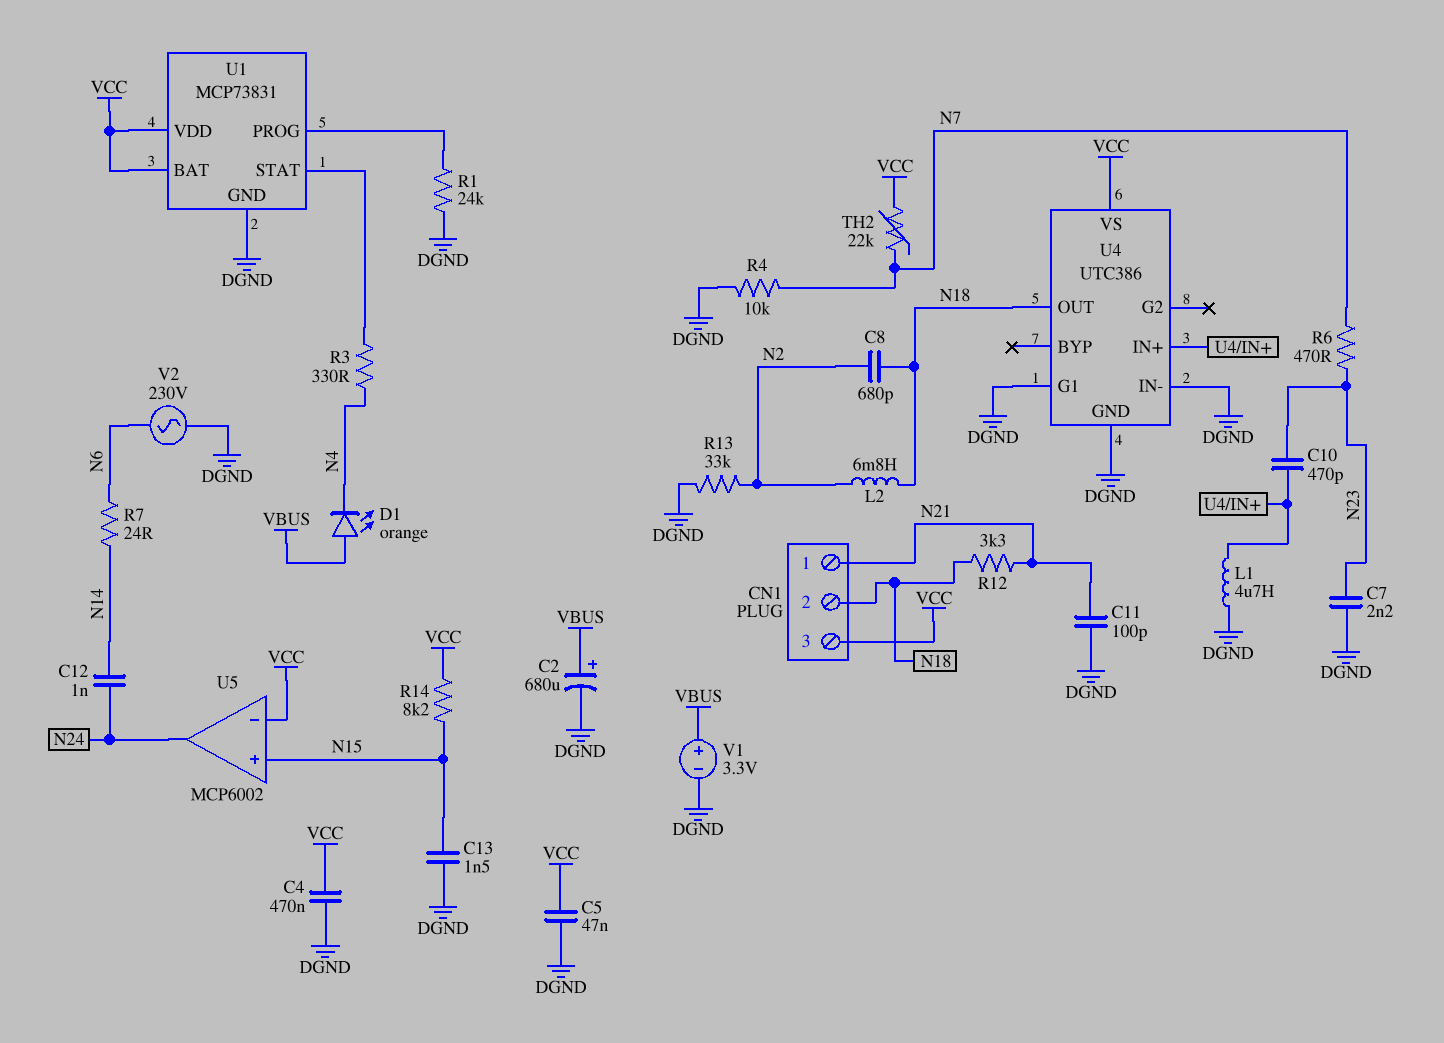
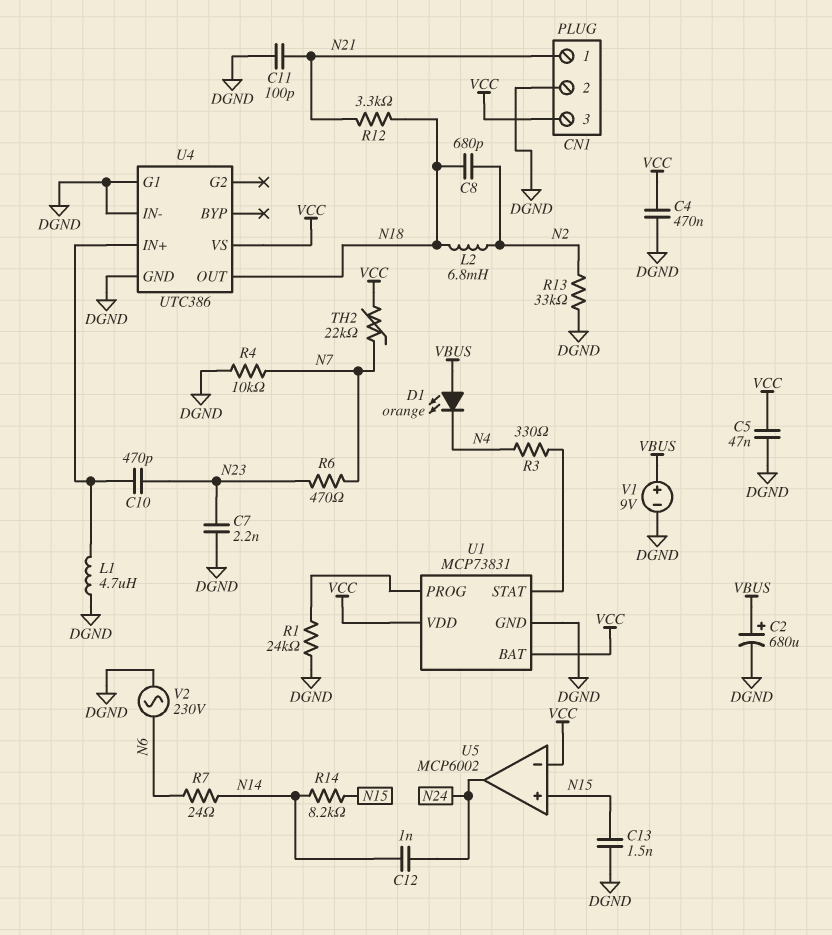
CN1 pin 2: N18 -> DGND
R14: 8.2k (N15, VCC) -> 8.2k (N14, N15)
V1: 3.3V (plus VBUS, minus DGND) -> 9V (plus VBUS, minus DGND)

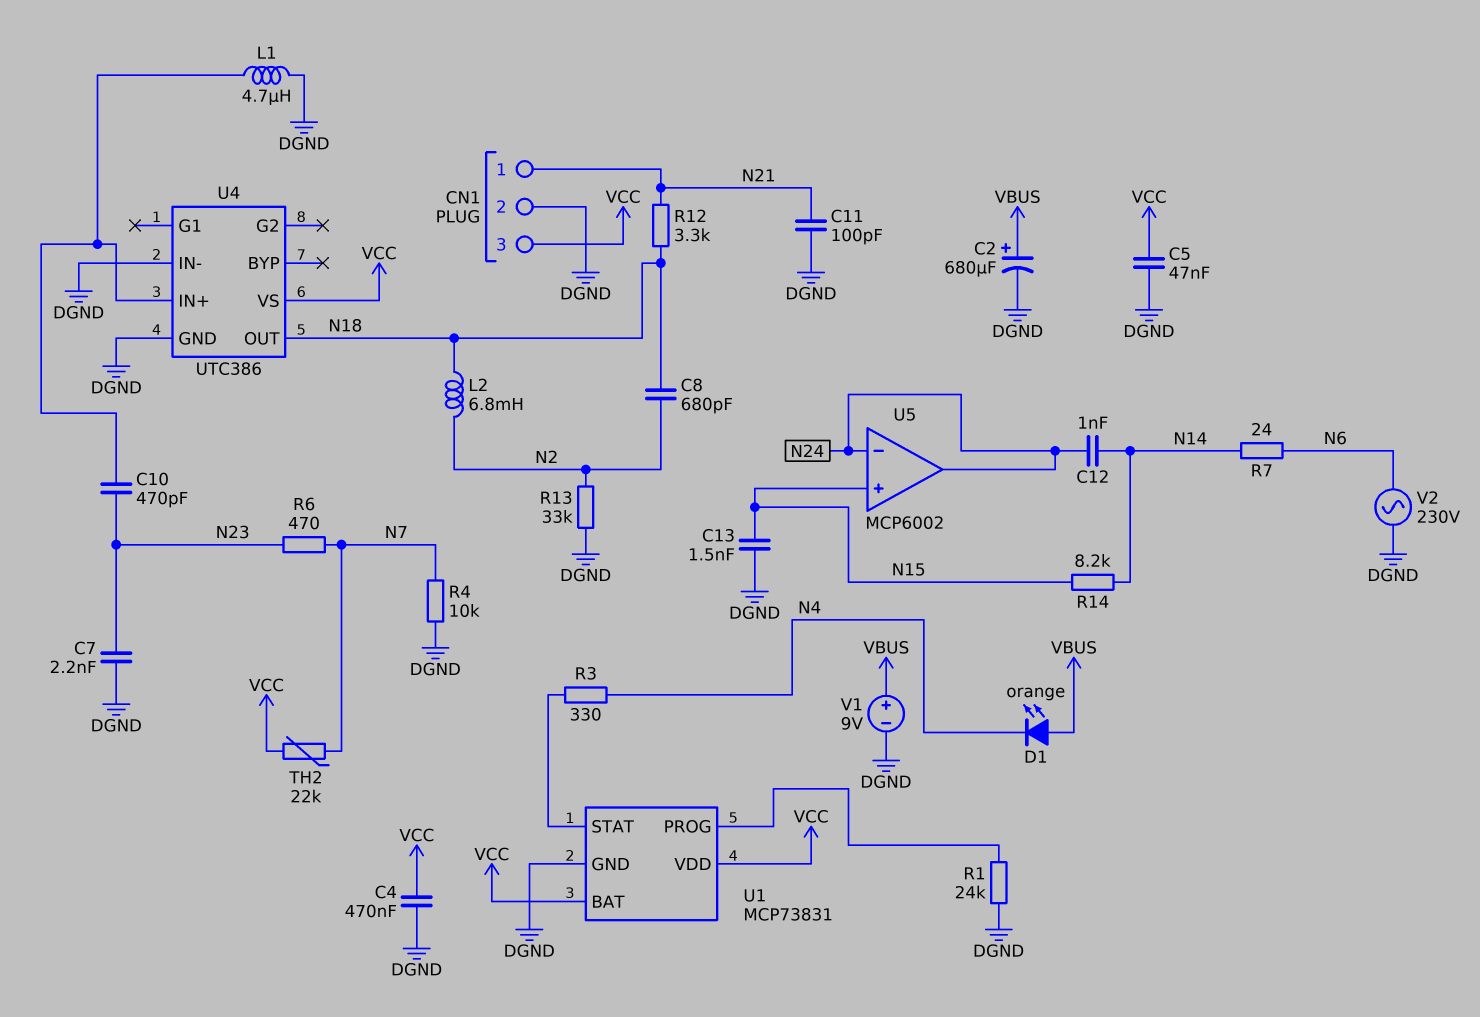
U4 pin G1: DGND -> none
U5 pin in-: VCC -> N24

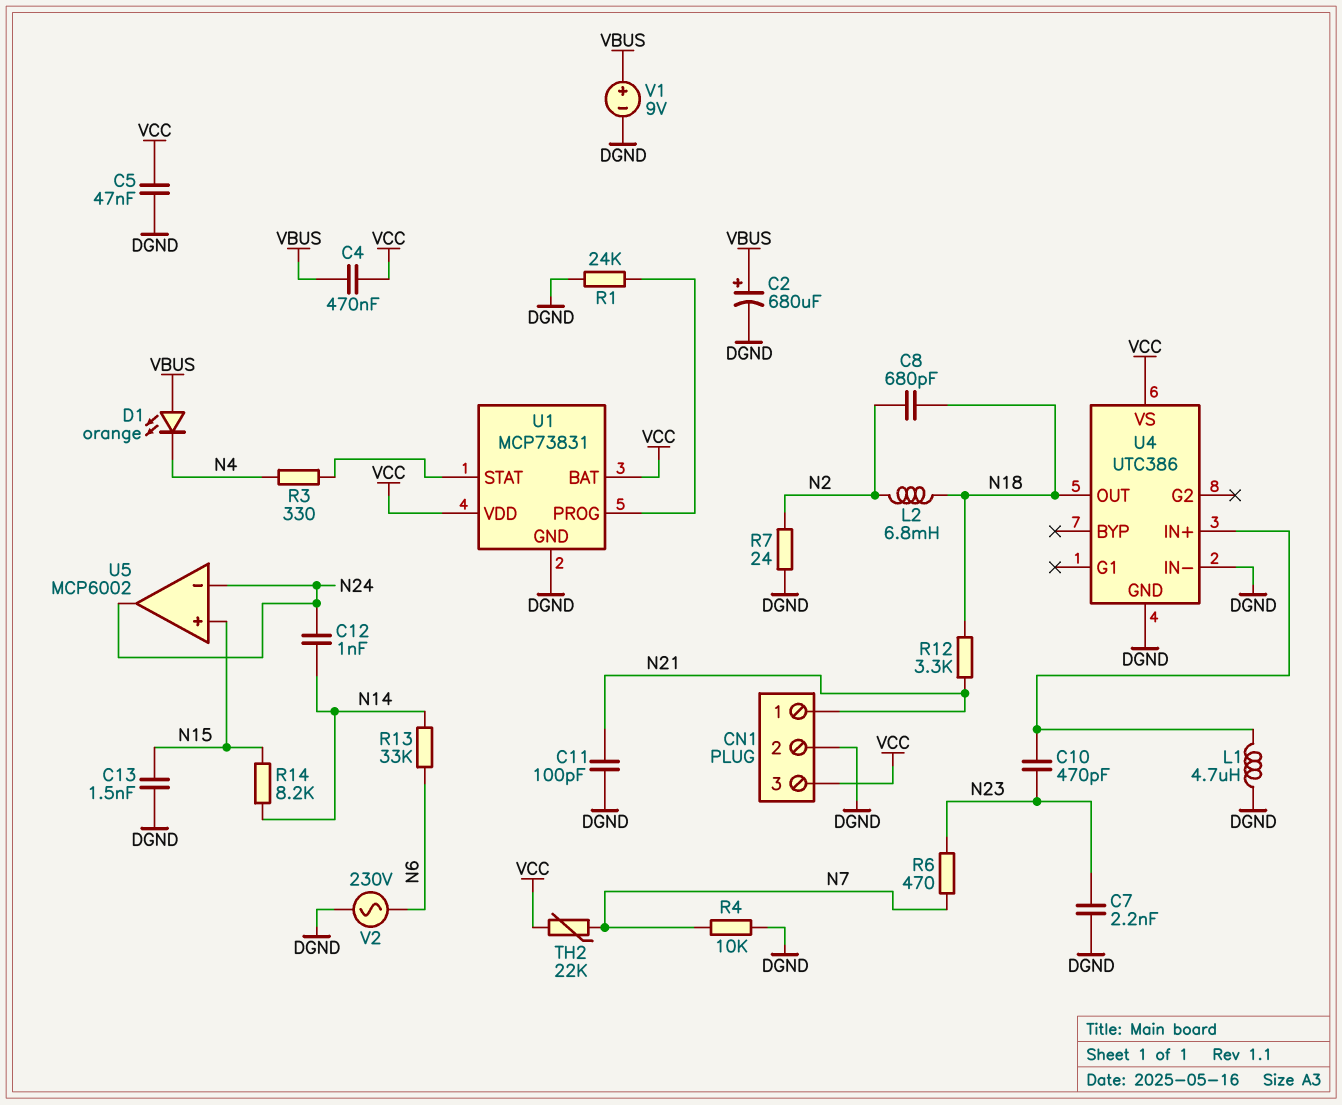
C4: 470nF (DGND, VCC) -> 470nF (VBUS, VCC)
R7: 24 (N6, N14) -> 24 (DGND, N2)
R13: 33k (DGND, N2) -> 33k (N6, N14)

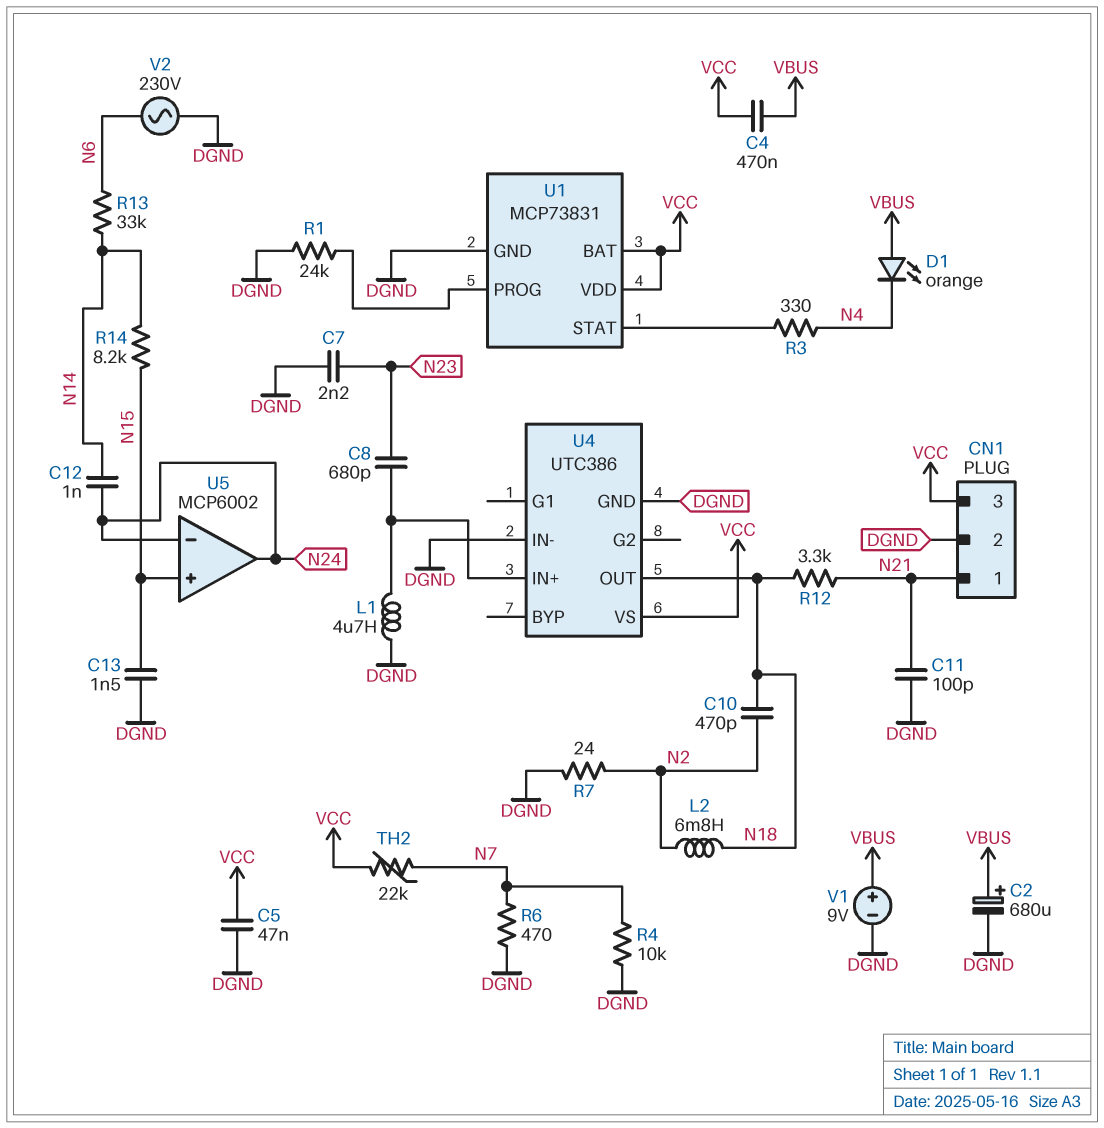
C8: 680pF (N2, N18) -> 680pF (N23, U4/IN+)
C10: 470pF (N23, U4/IN+) -> 470pF (N2, N18)
R6: 470 (N7, N23) -> 470 (DGND, N7)

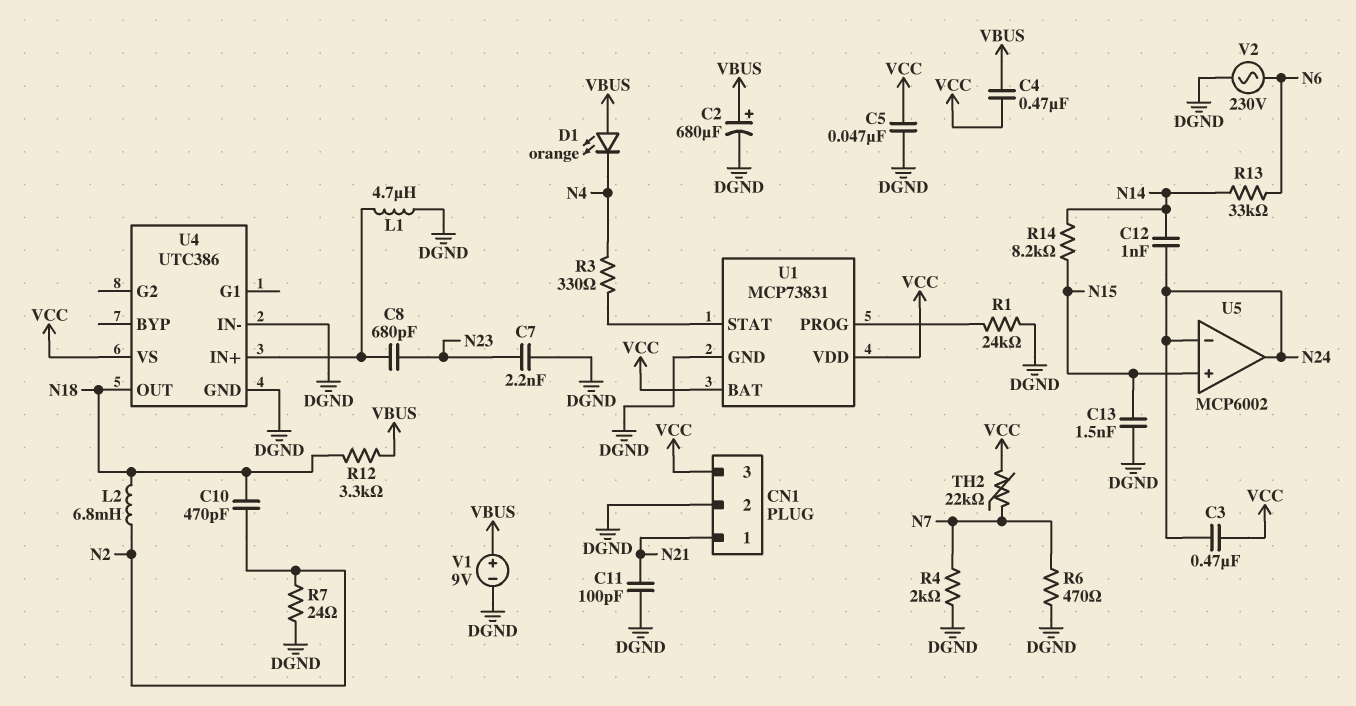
C3: none -> 470nF (N24, VCC)
R4: 10k (DGND, N7) -> 2k (DGND, N7)
R12: 3.3k (N18, N21) -> 3.3k (N18, VBUS)

